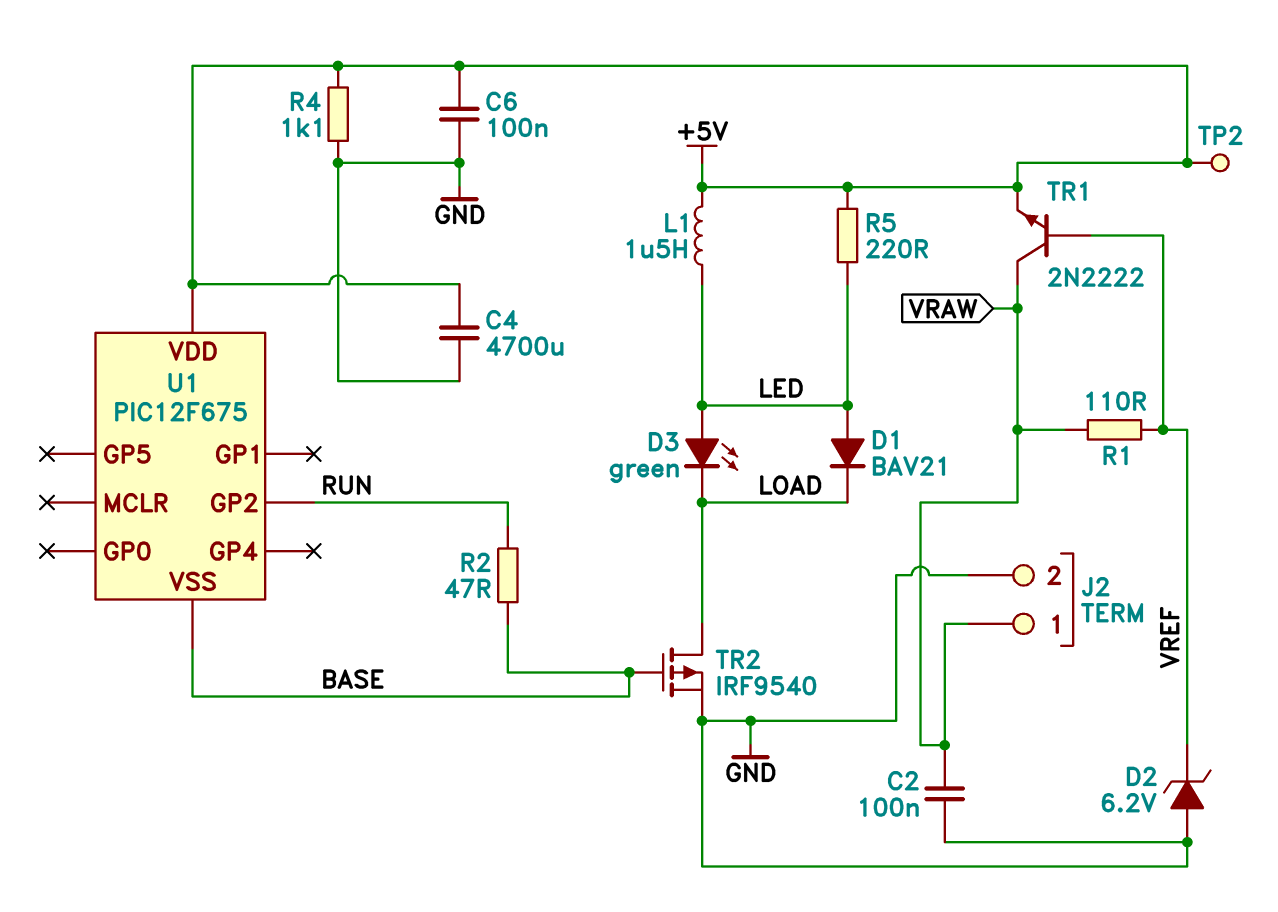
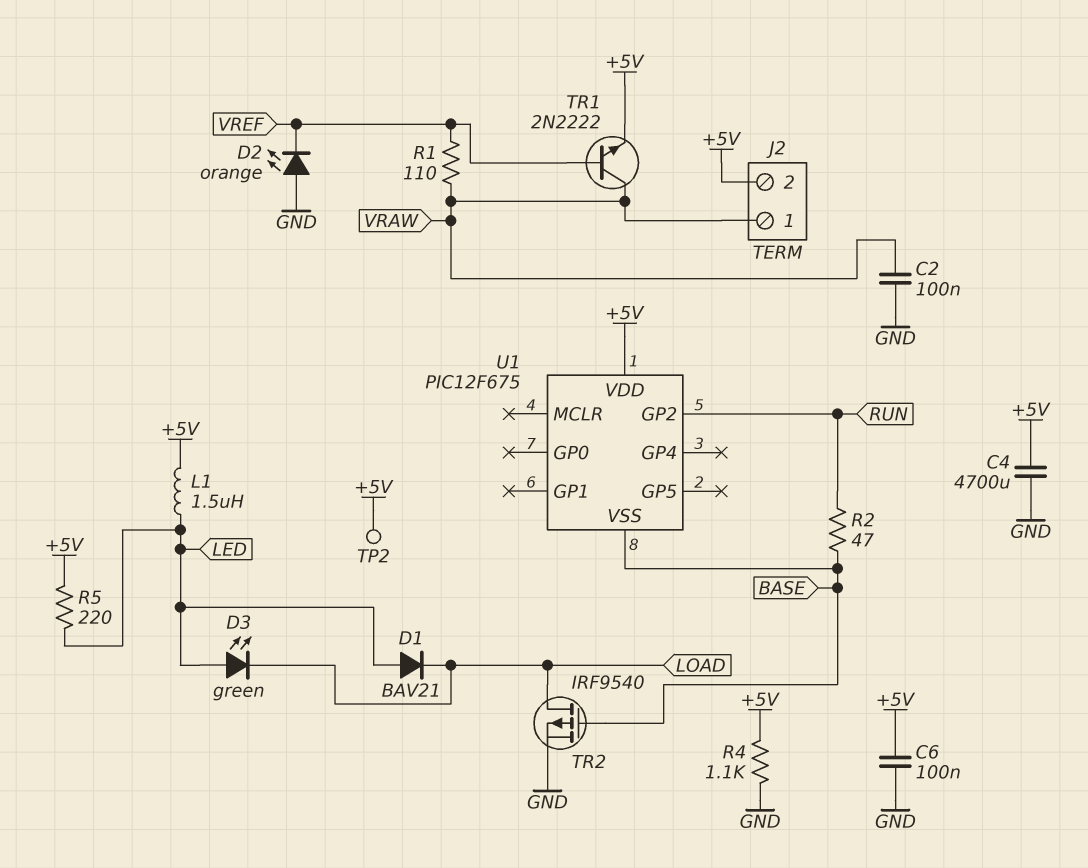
D2: zener 6.2V (A GND, K VREF) -> LED orange (A GND, K VREF)
J2 pin 2: GND -> +5V

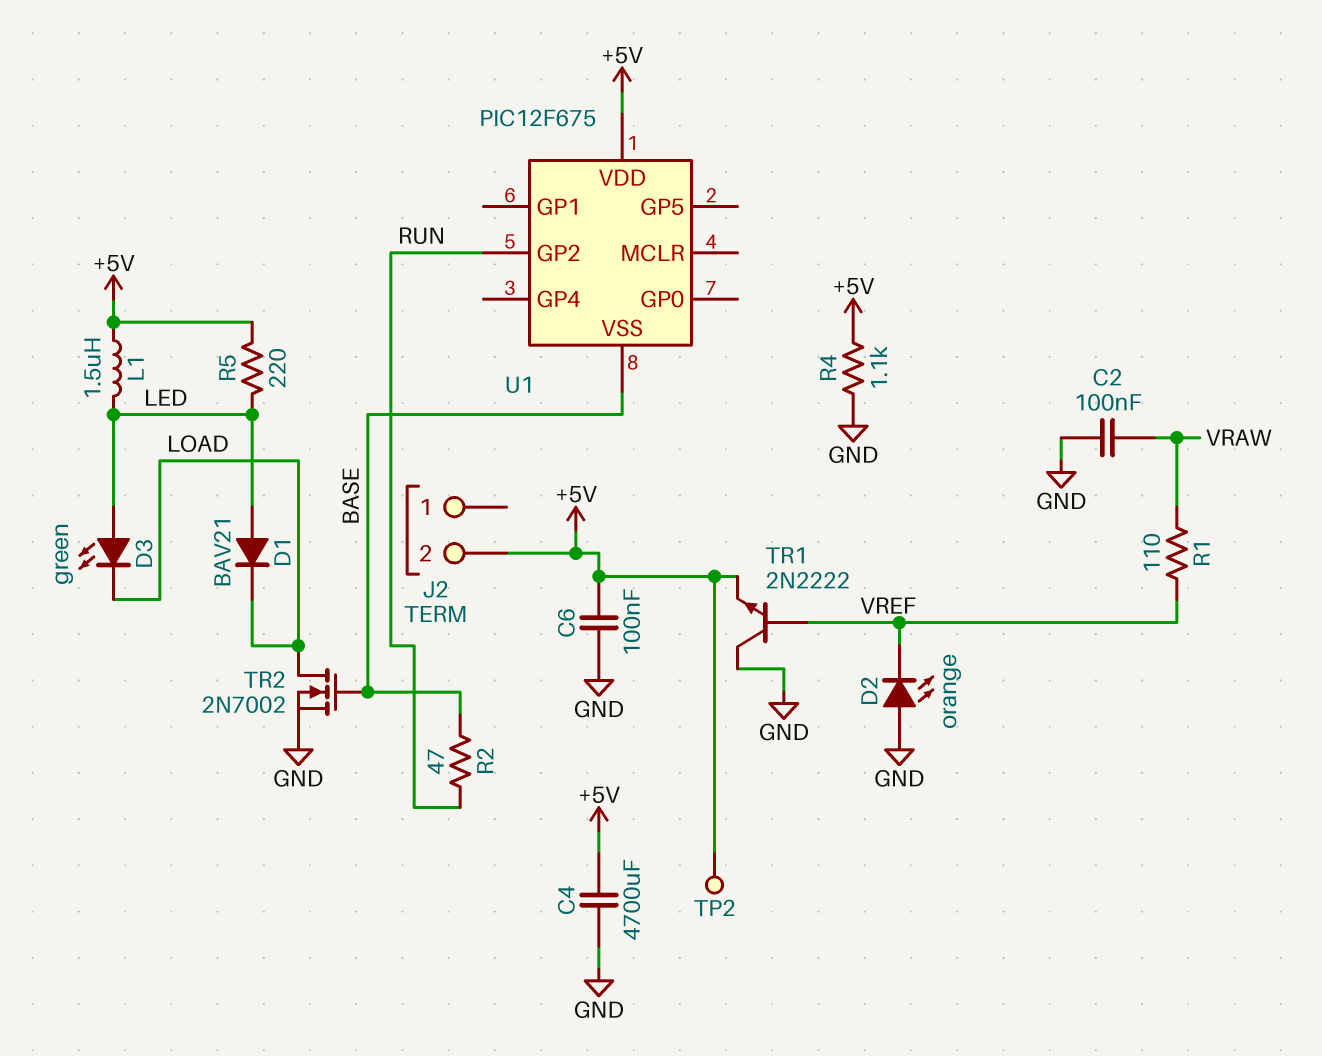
J2 pin 1: VRAW -> none
TR1: NPN 2N2222 (B VREF, C VRAW, E +5V) -> NPN 2N2222 (B VREF, C GND, E +5V)
TR2: PMOS IRF9540 (G BASE, D LOAD, S GND) -> NMOS 2N7002 (G BASE, D LOAD, S GND)

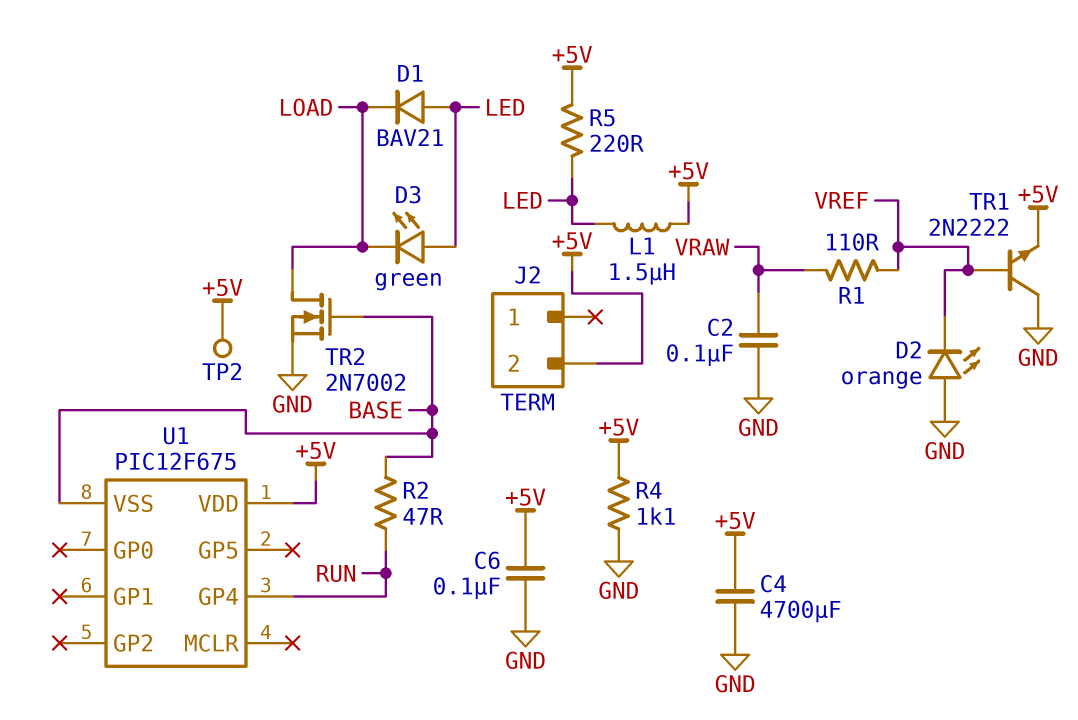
U1 pin GP2: RUN -> none
U1 pin GP4: none -> RUN

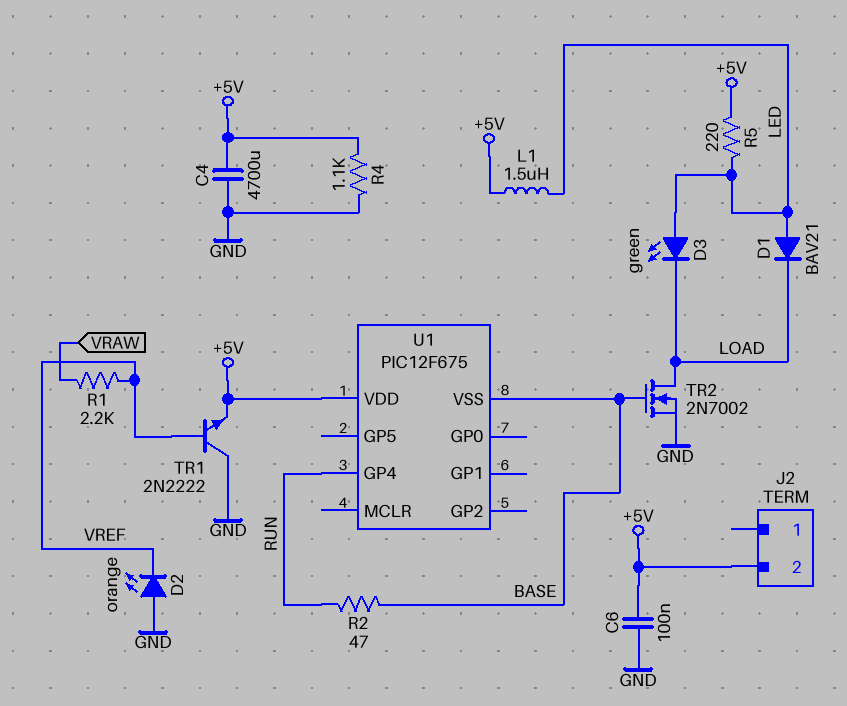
C2: 100nF (GND, VRAW) -> none
R1: 110 (VRAW, VREF) -> 2.2k (VRAW, VREF)
TP2: test point (+5V) -> none

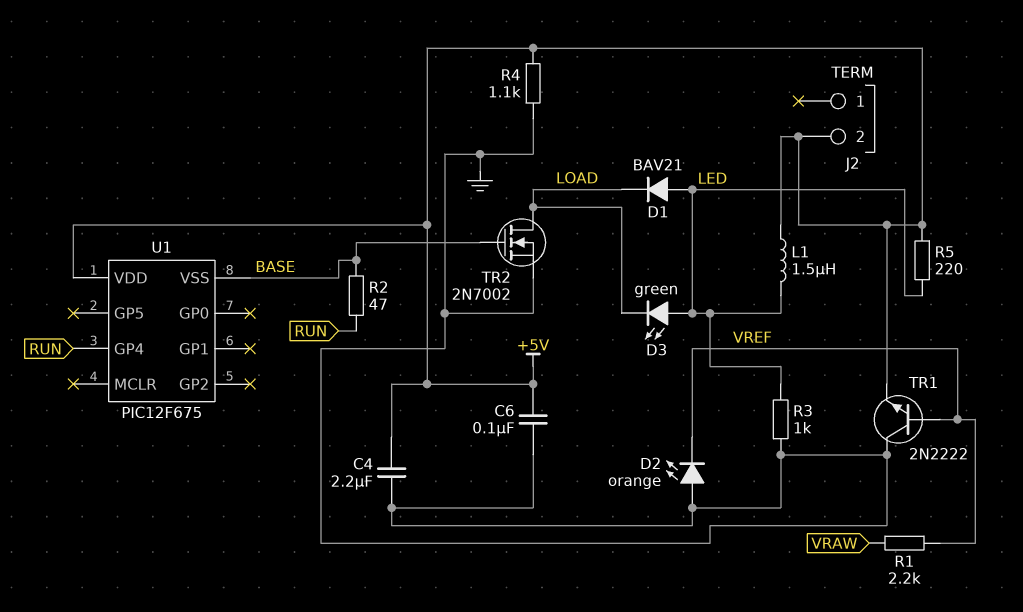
C4: 4700uF (+5V, GND) -> 2.2uF (+5V, GND)
R3: none -> 1k (GND, LED)

